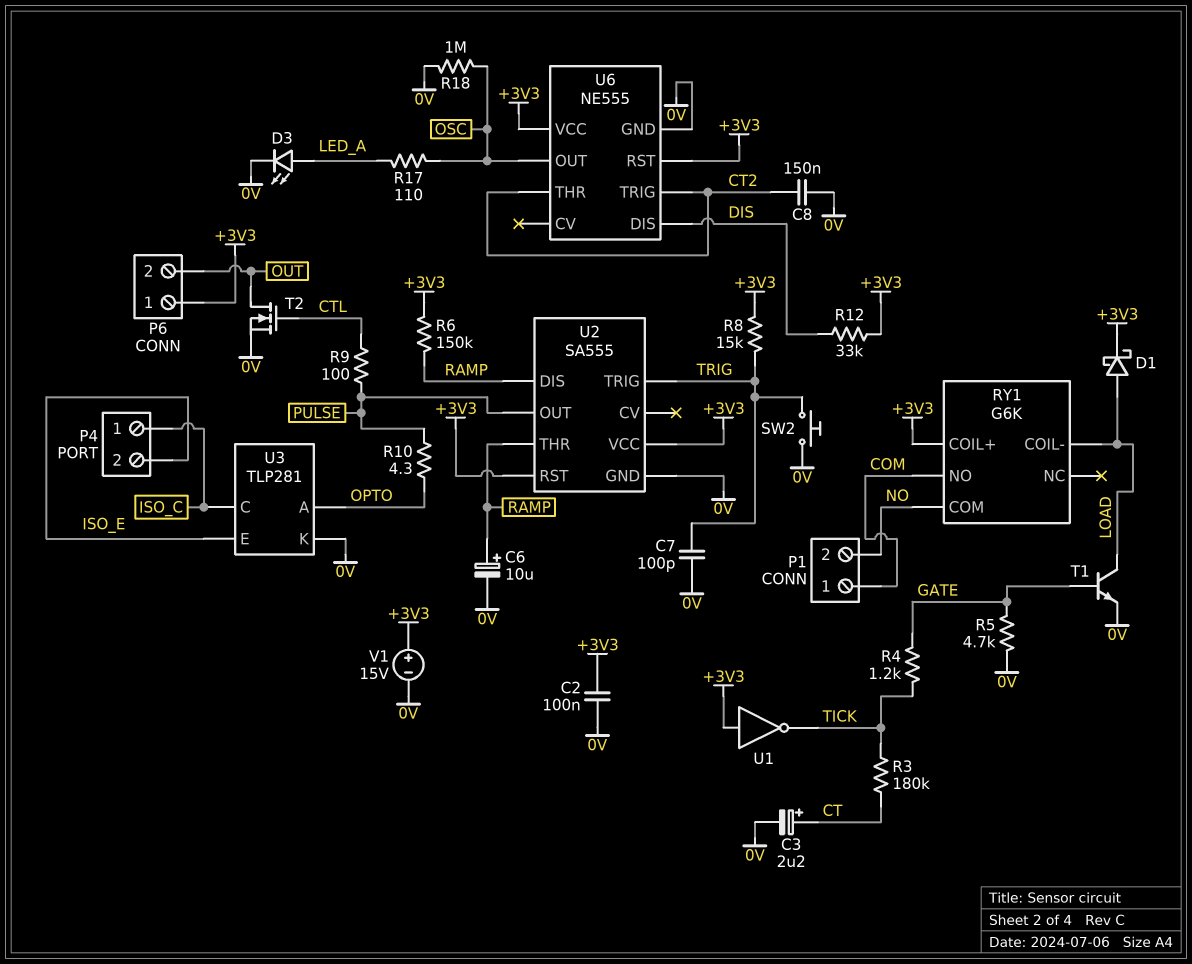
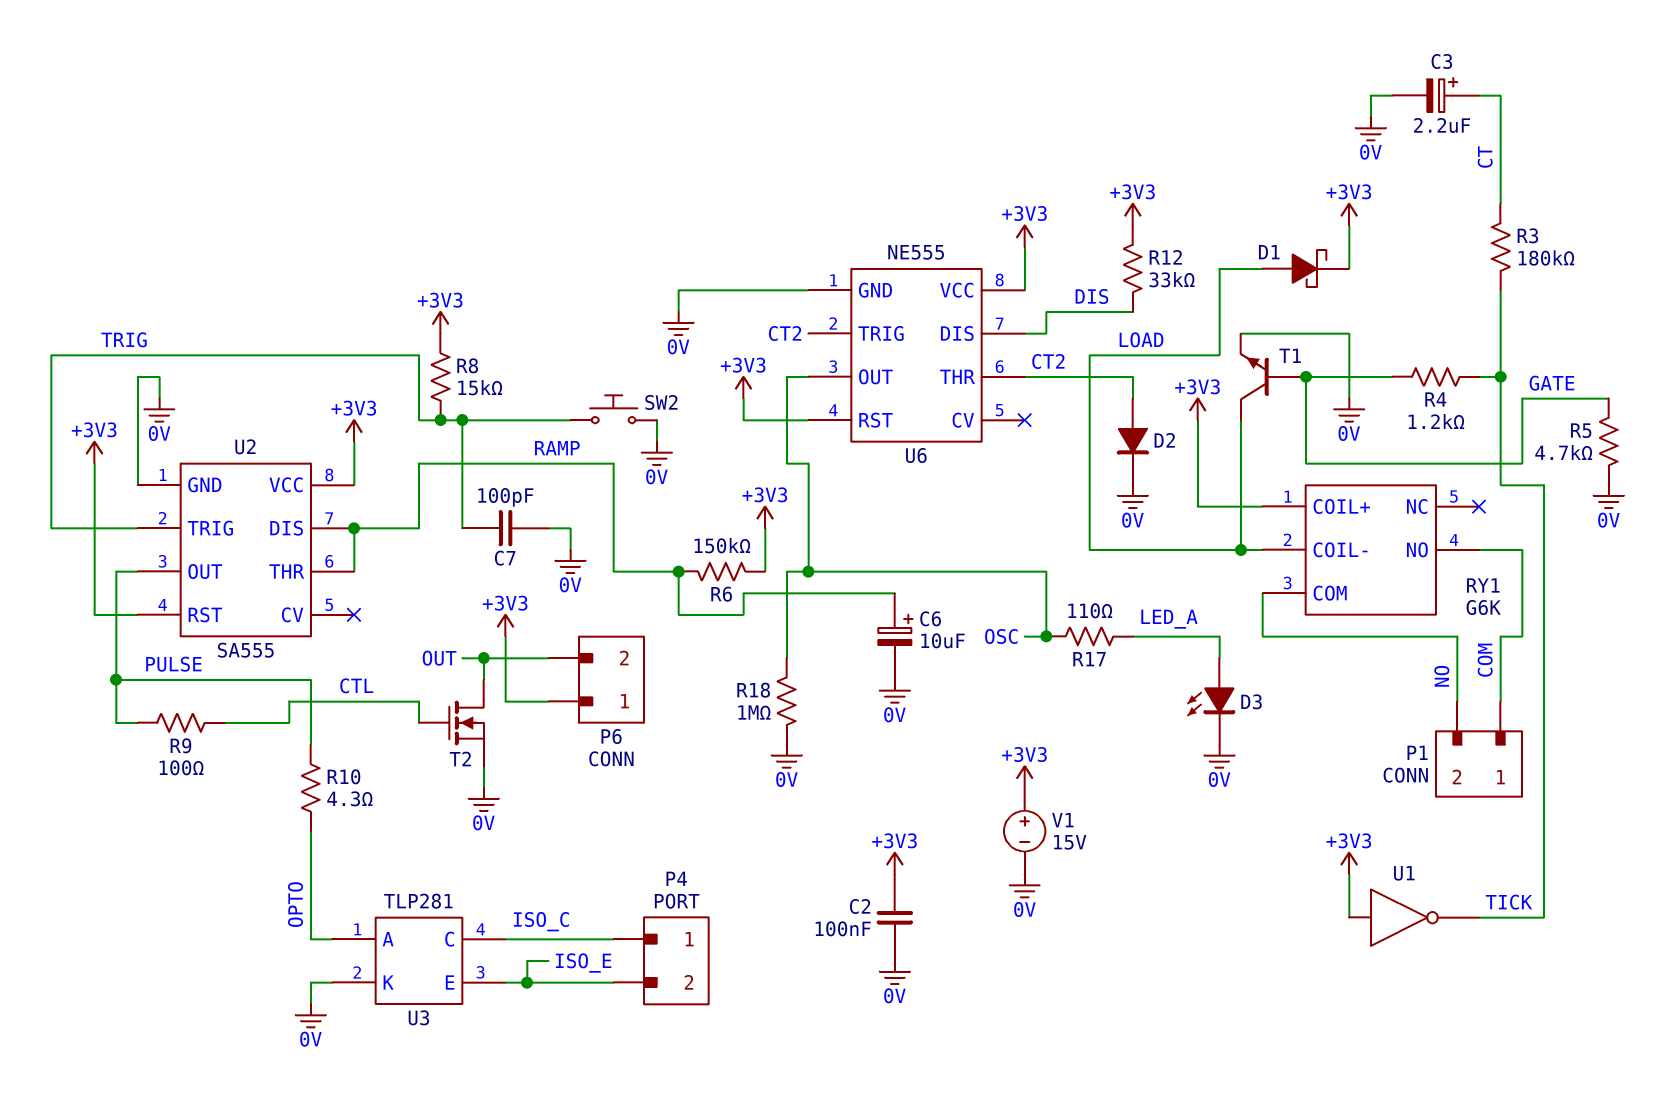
C8: 150nF (0V, CT2) -> none
D2: none -> diode (A CT2, K 0V)

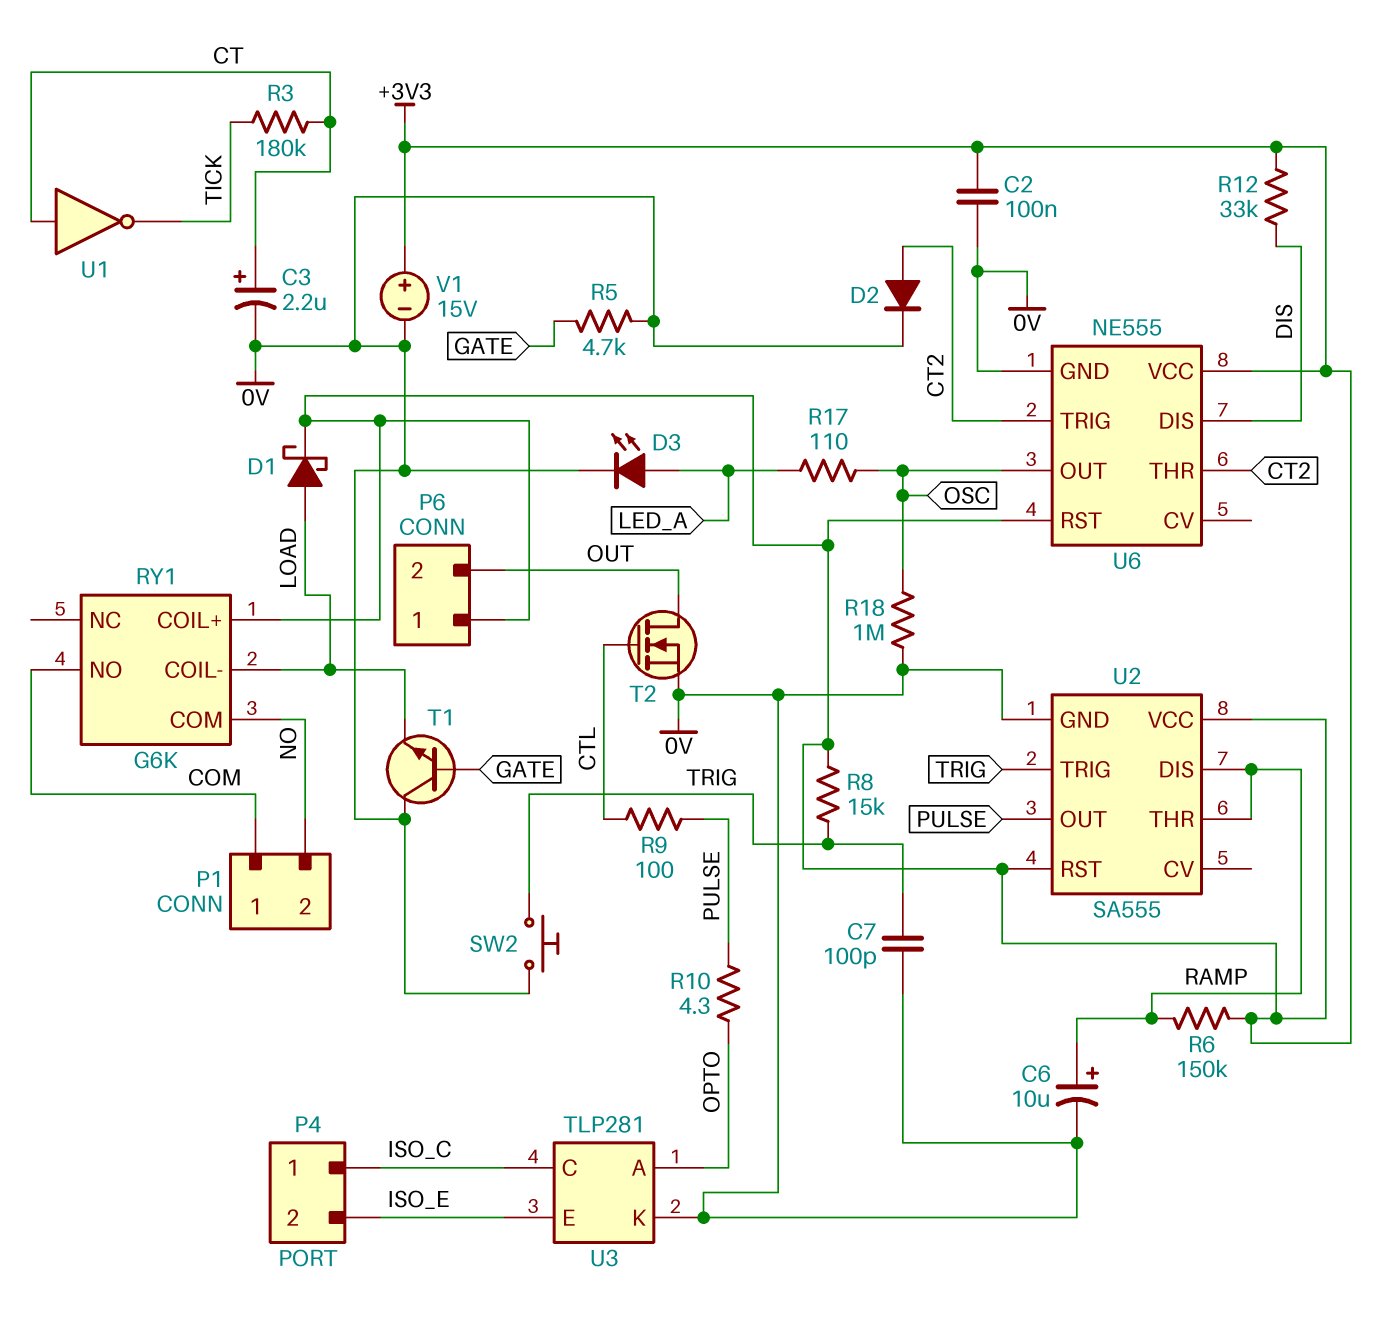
R4: 1.2k (GATE, TICK) -> none
T1: NPN (B GATE, C LOAD, E 0V) -> NPN (B GATE, C 0V, E LOAD)
U1: NOT (in +3V3, out TICK) -> NOT (in CT, out TICK)

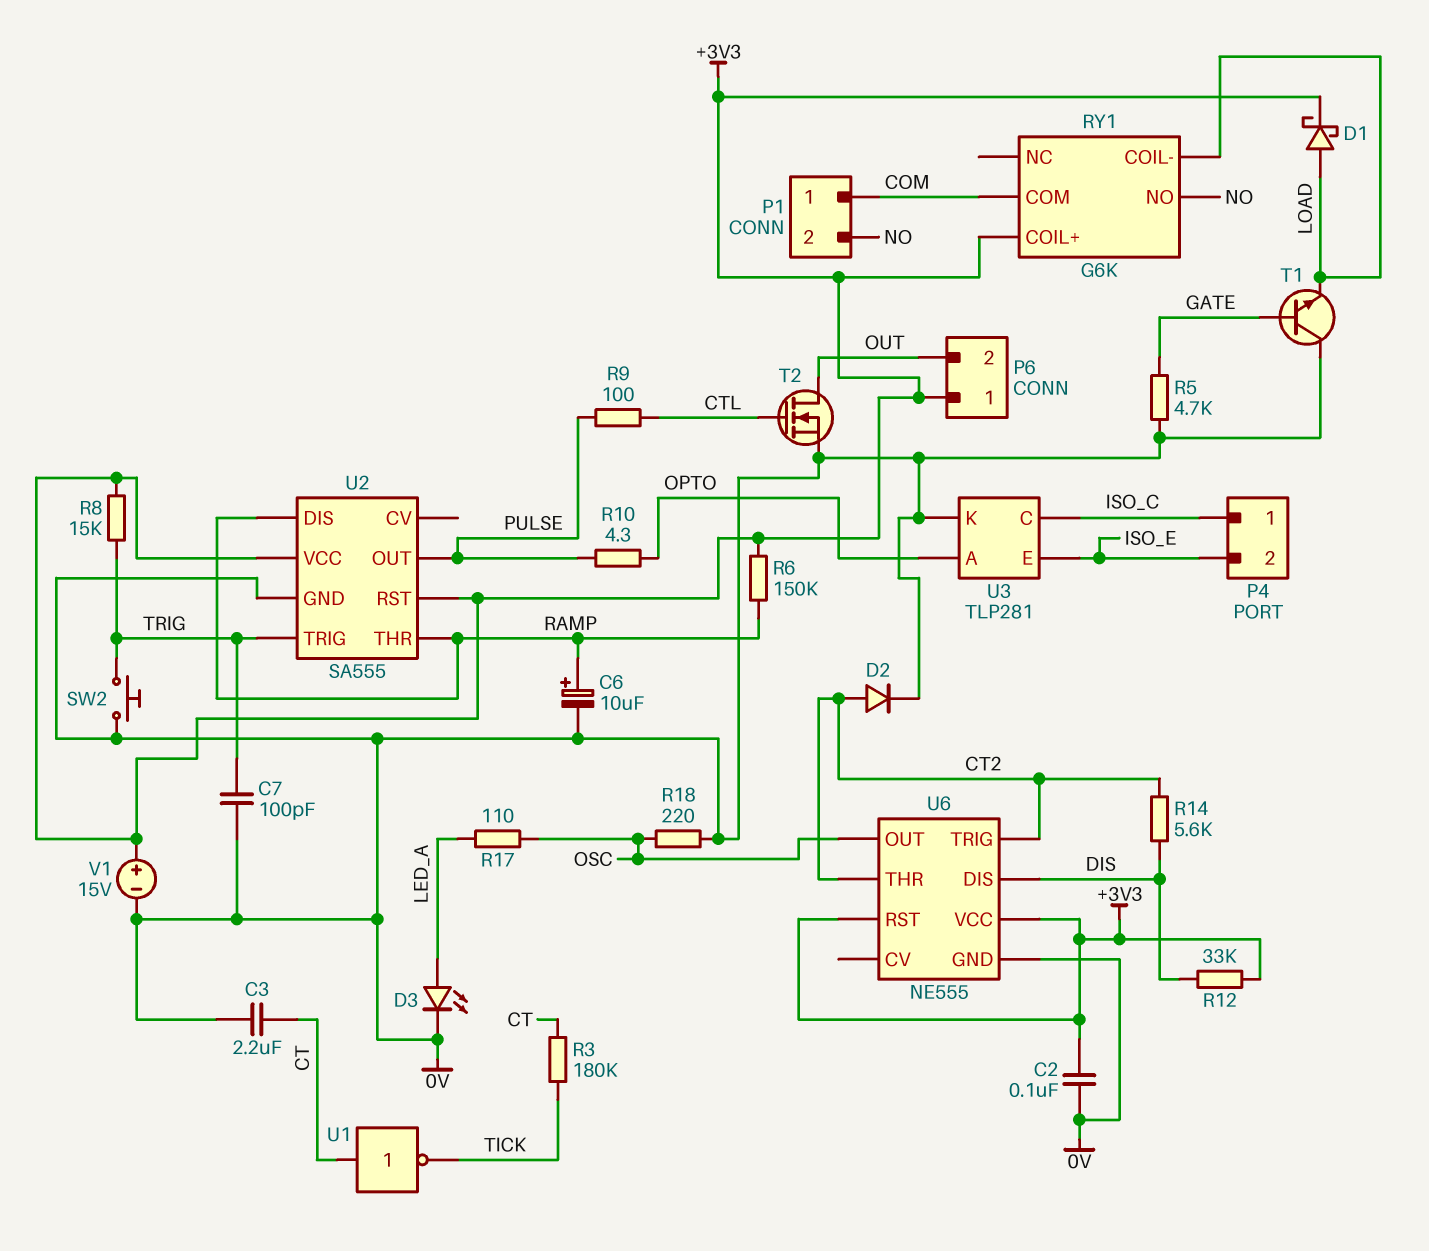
C3: 2.2uF (plus CT, minus 0V) -> 2.2uF (0V, CT)
R14: none -> 5.6k (CT2, DIS)
R18: 1M (0V, OSC) -> 220 (0V, OSC)
RY1 pin COM: NO -> COM
RY1 pin NO: COM -> NO

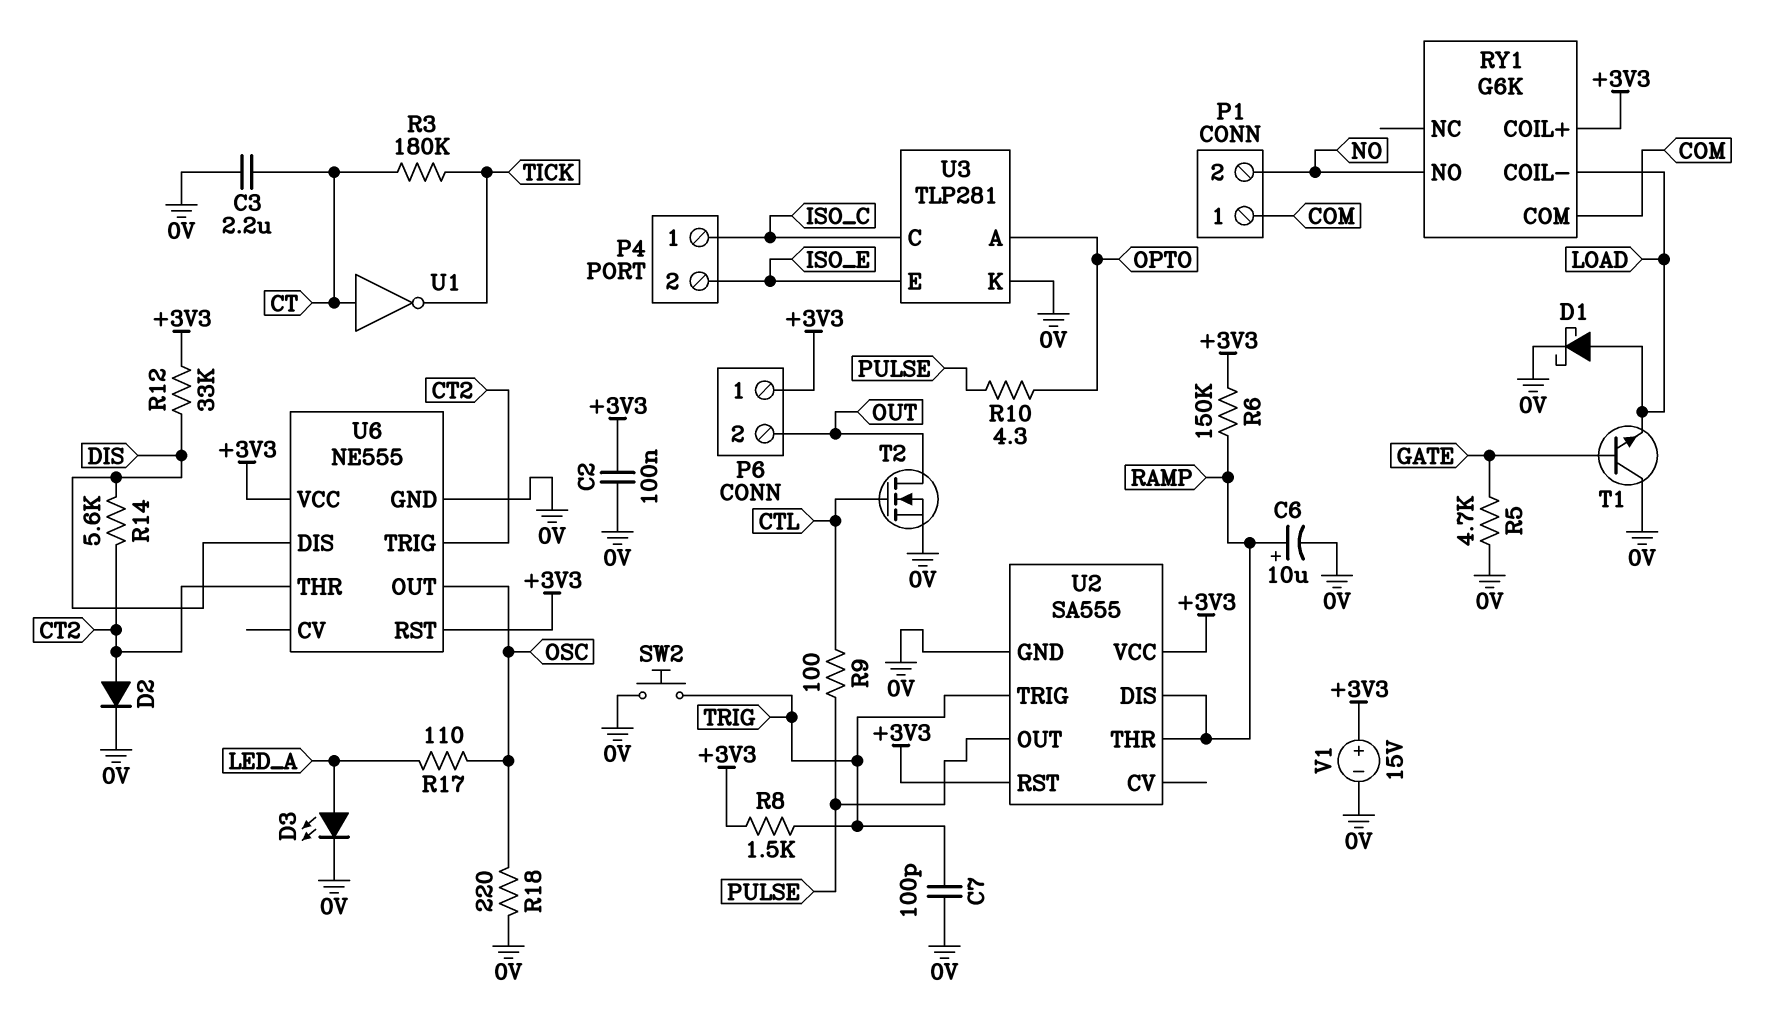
D1: schottky (A LOAD, K +3V3) -> schottky (A LOAD, K 0V)
R8: 15k (+3V3, TRIG) -> 1.5k (+3V3, TRIG)

